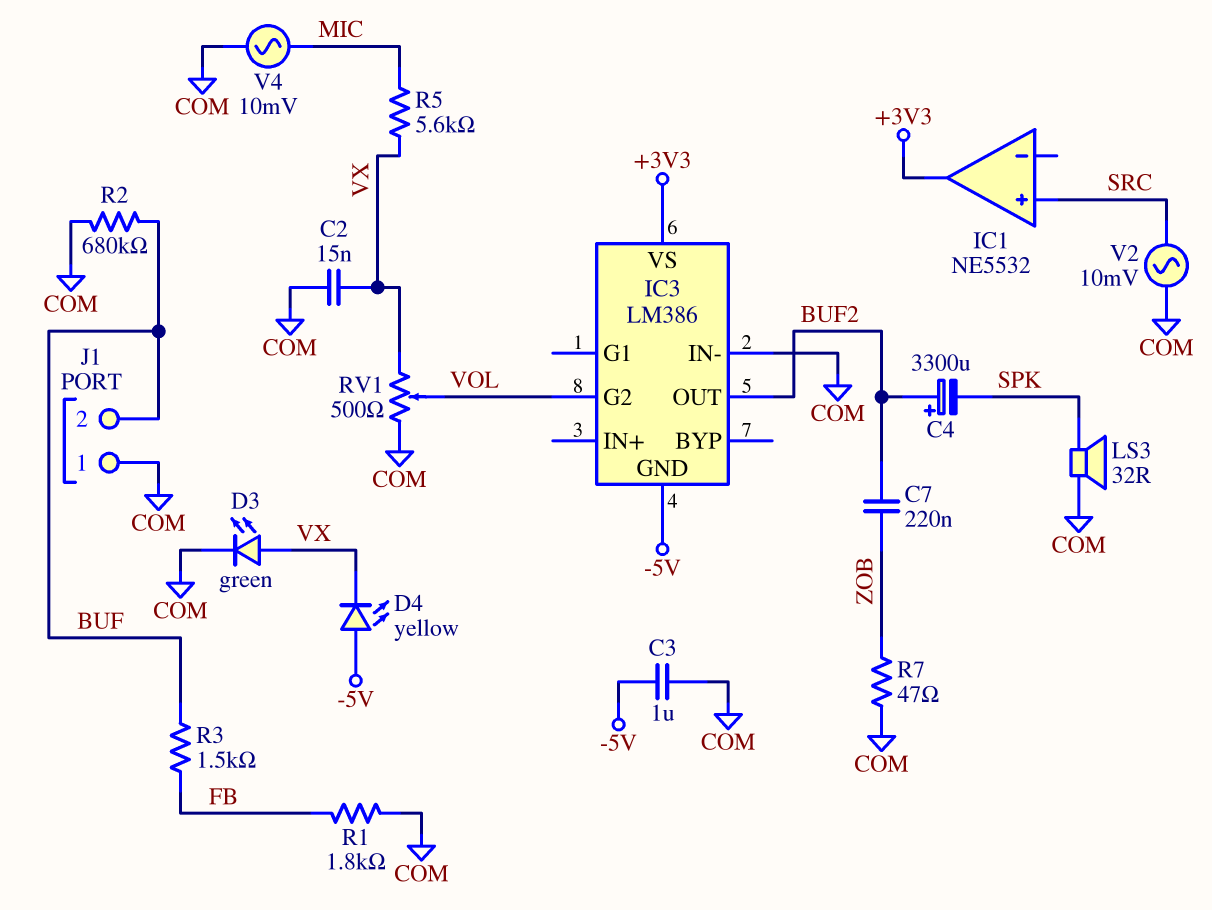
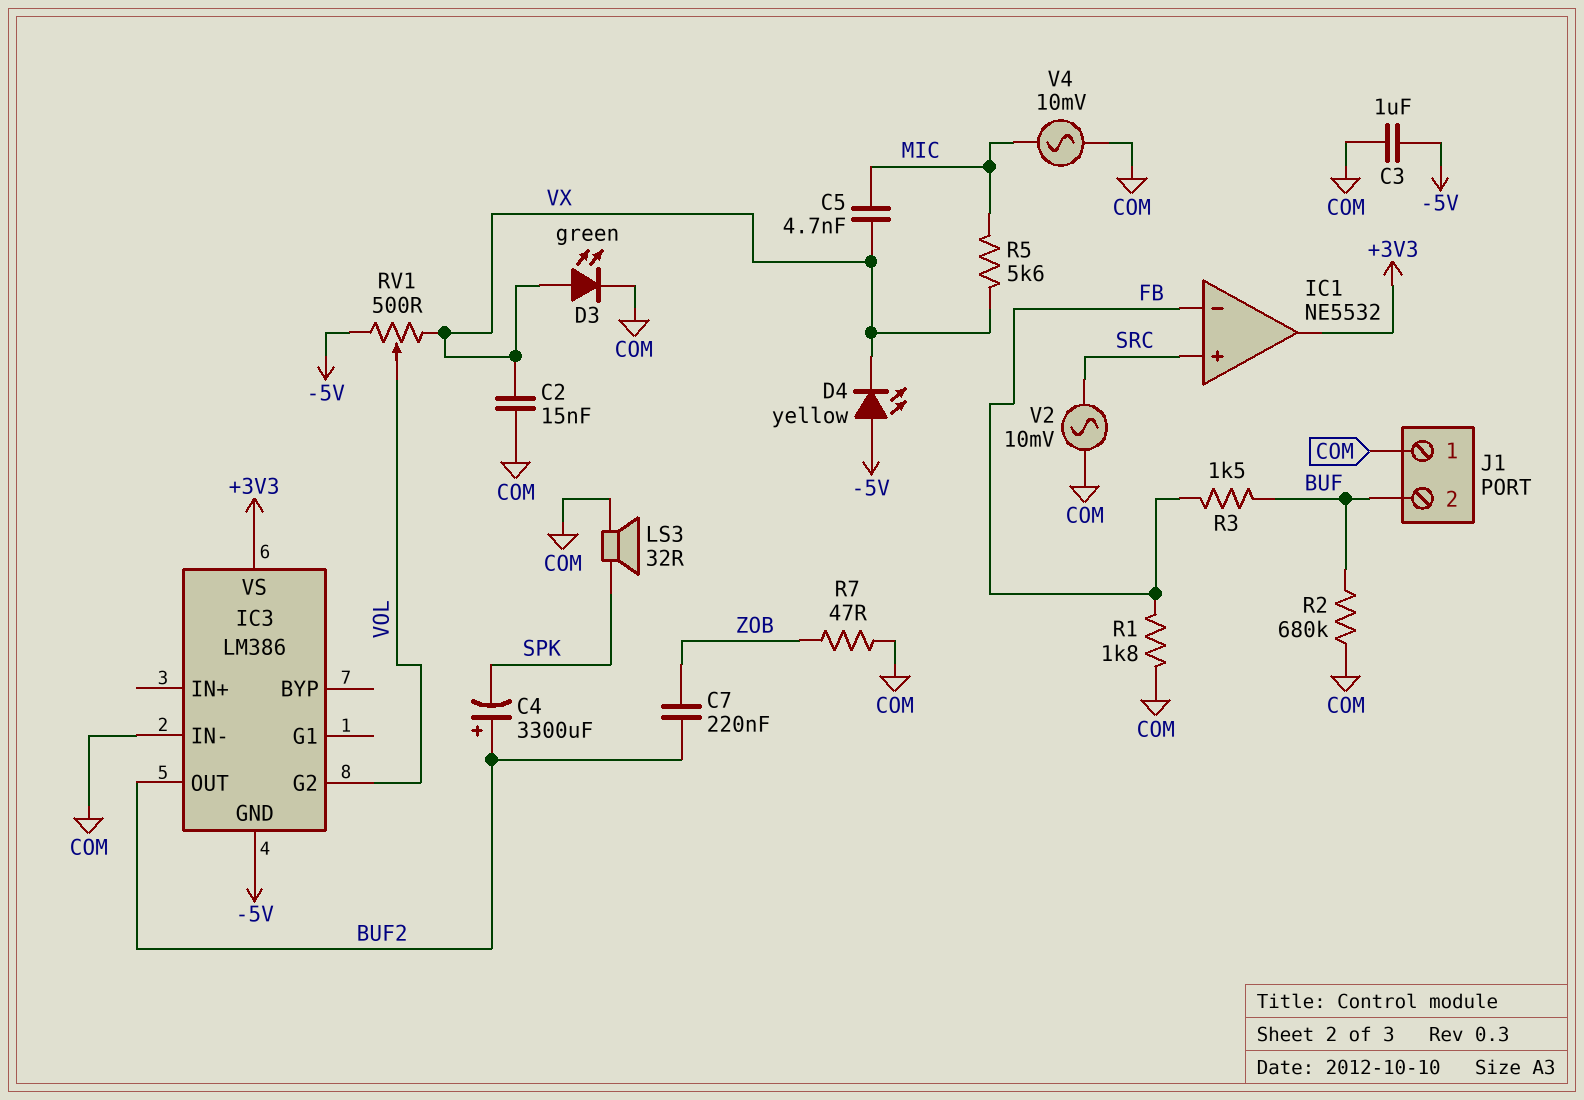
C5: none -> 4.7nF (MIC, VX)
IC1 pin in-: none -> FB
RV1: 500 (COM, VX, wiper VOL) -> 500 (-5V, VX, wiper VOL)

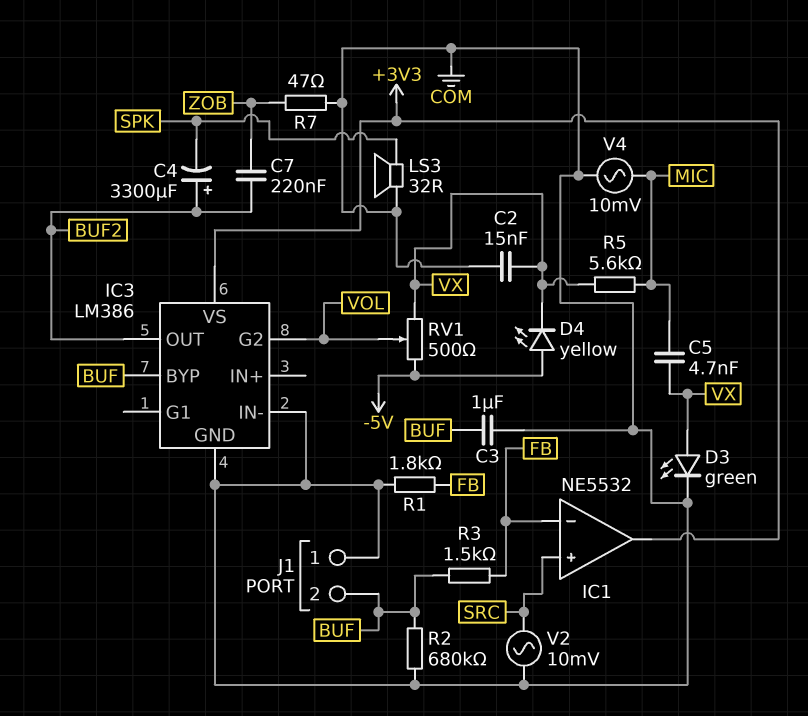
C3: 1uF (-5V, COM) -> 1uF (BUF, COM)
IC3 pin BYP: none -> BUF
IC3 pin GND: -5V -> COM

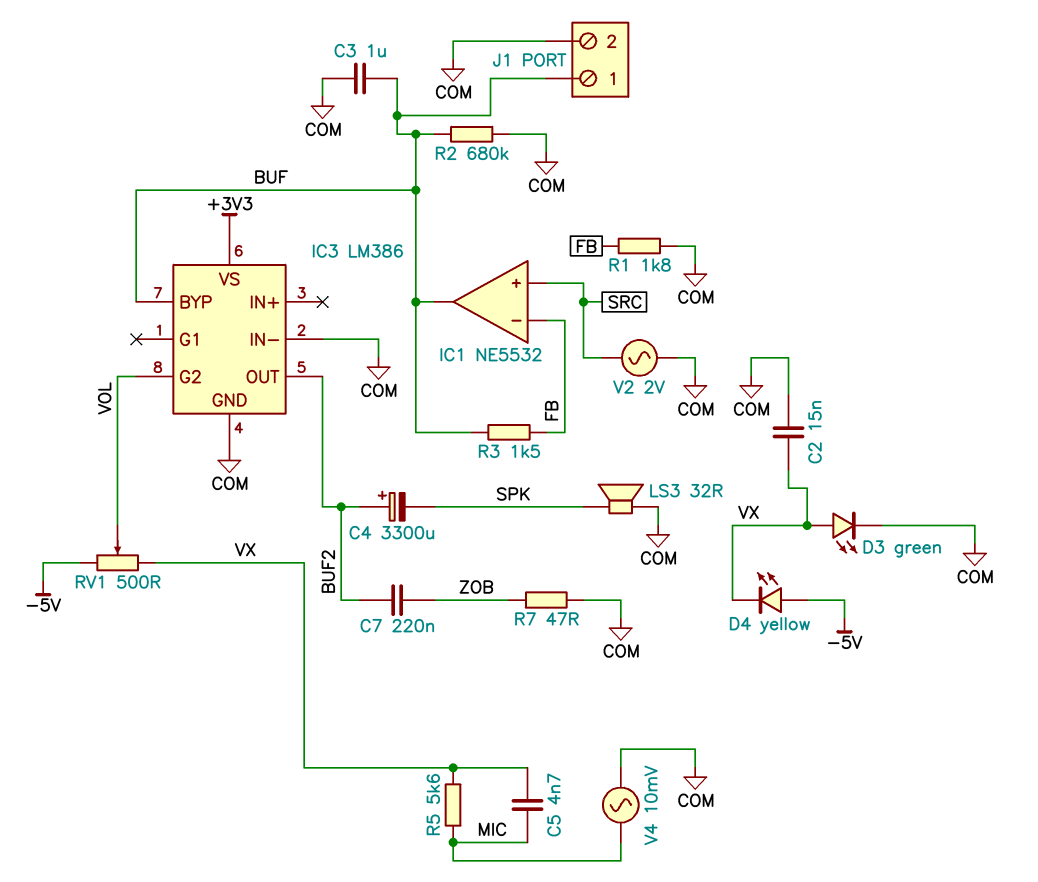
IC1 pin out: +3V3 -> BUF
J1 pin 1: COM -> BUF
J1 pin 2: BUF -> COM
V2: AC 10mV (COM, SRC) -> AC 2V (COM, SRC)

